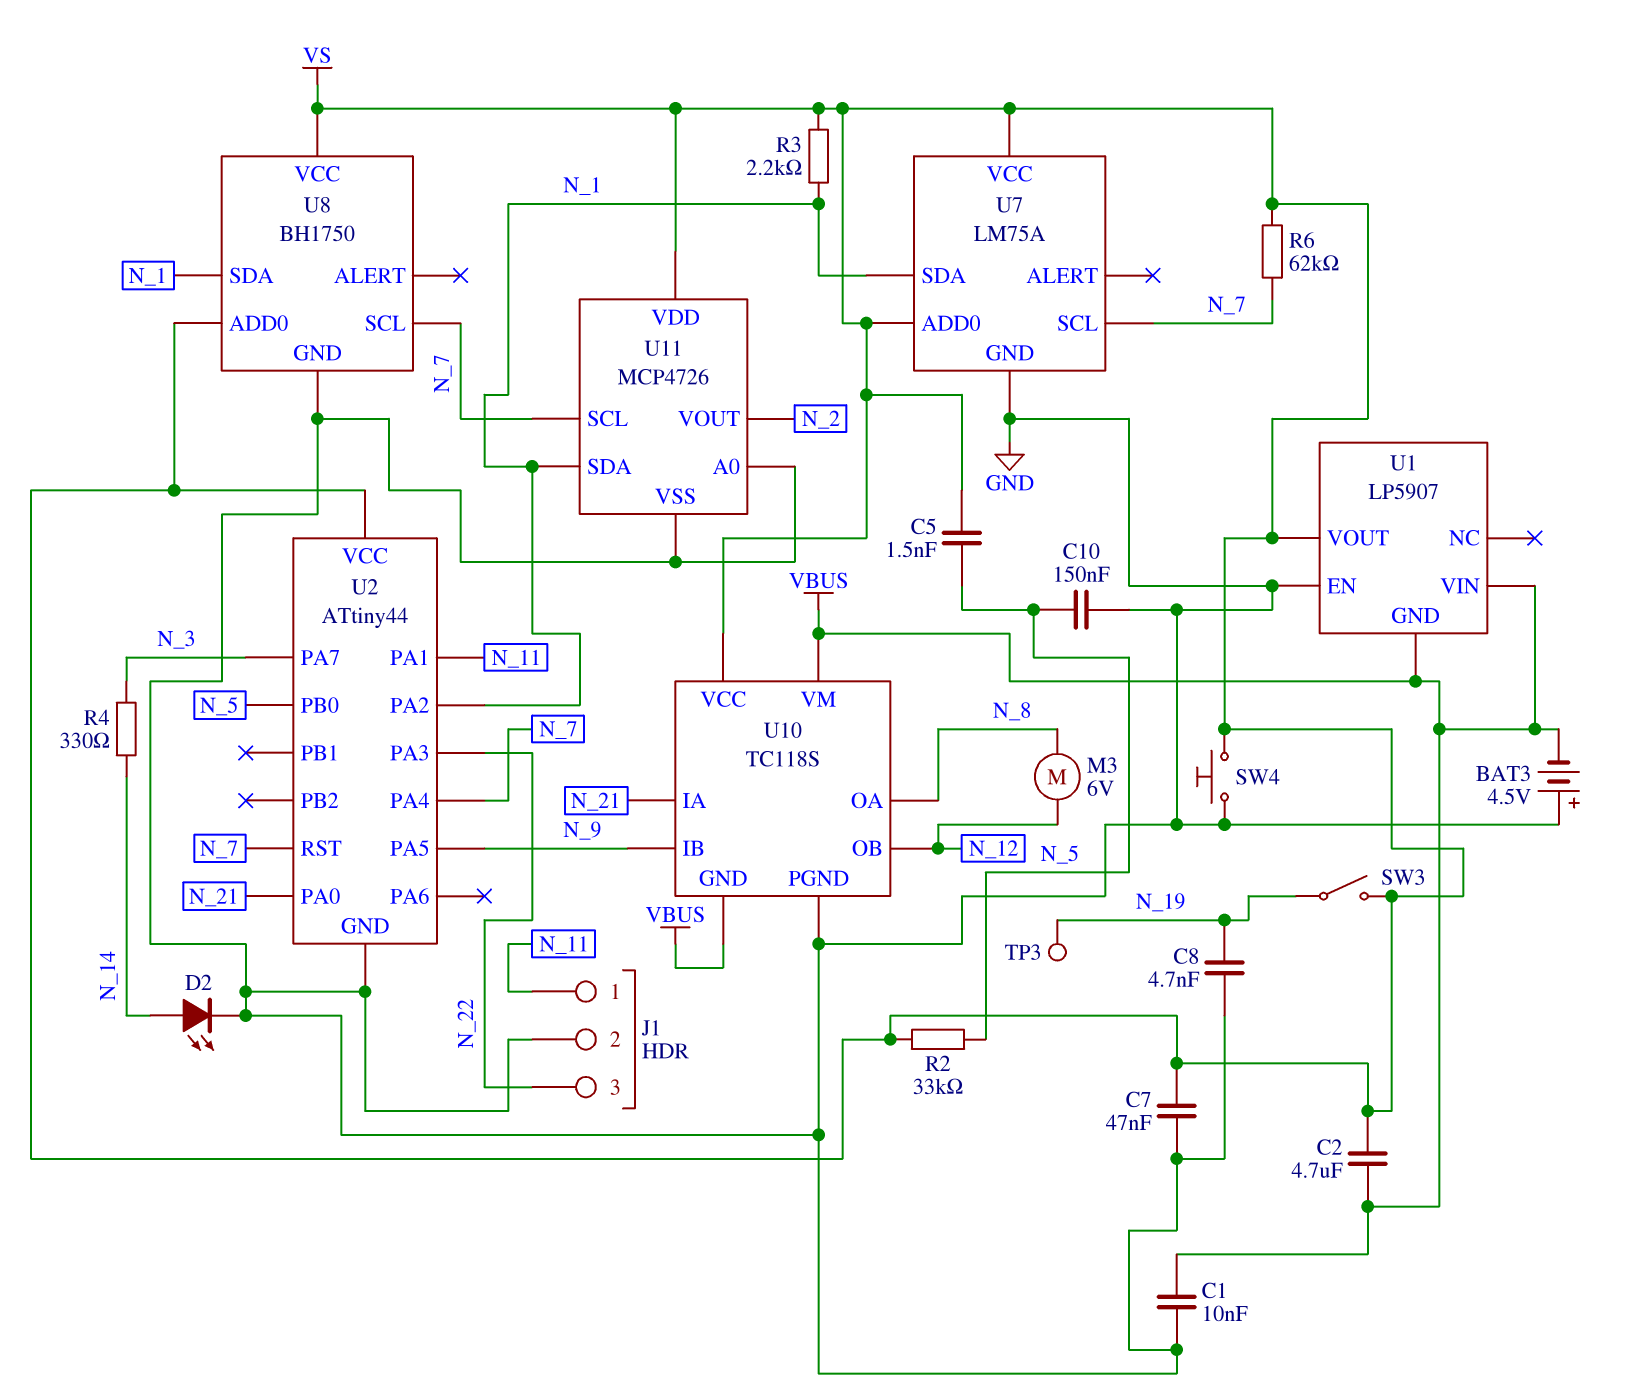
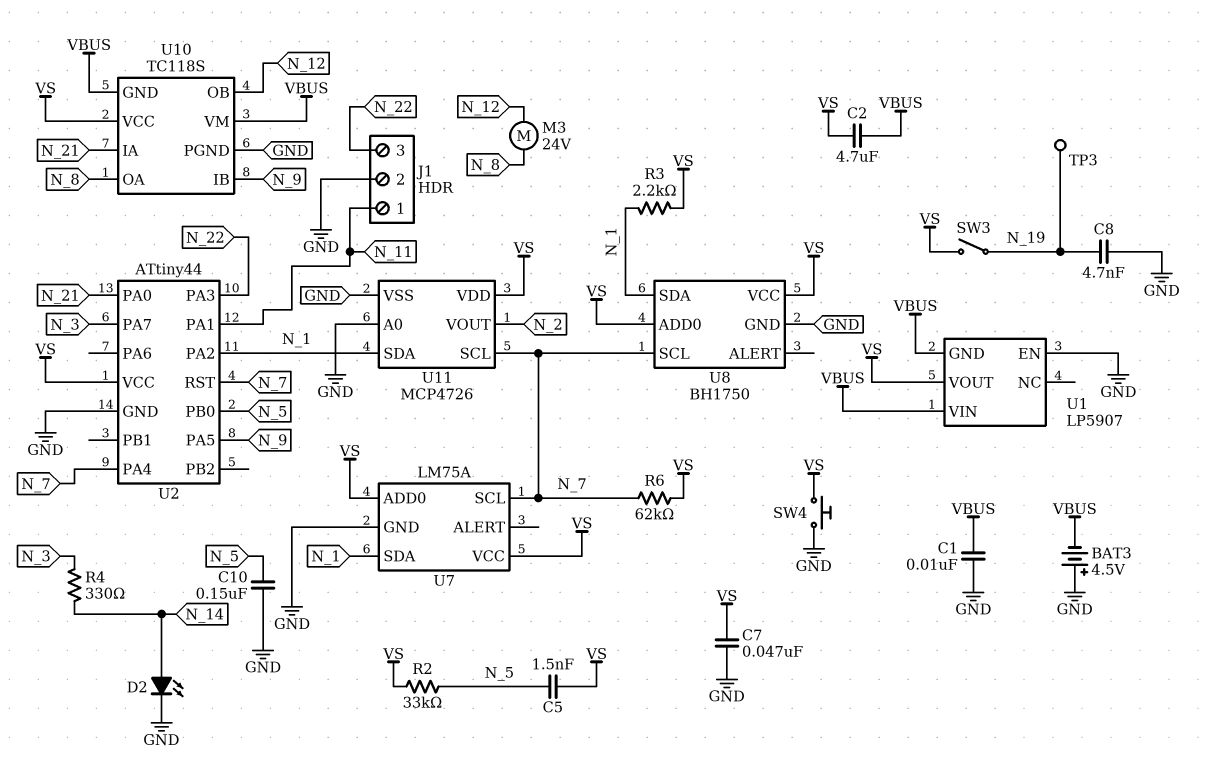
M3: motor 6V (N_8, N_12) -> motor 24V (N_8, N_12)

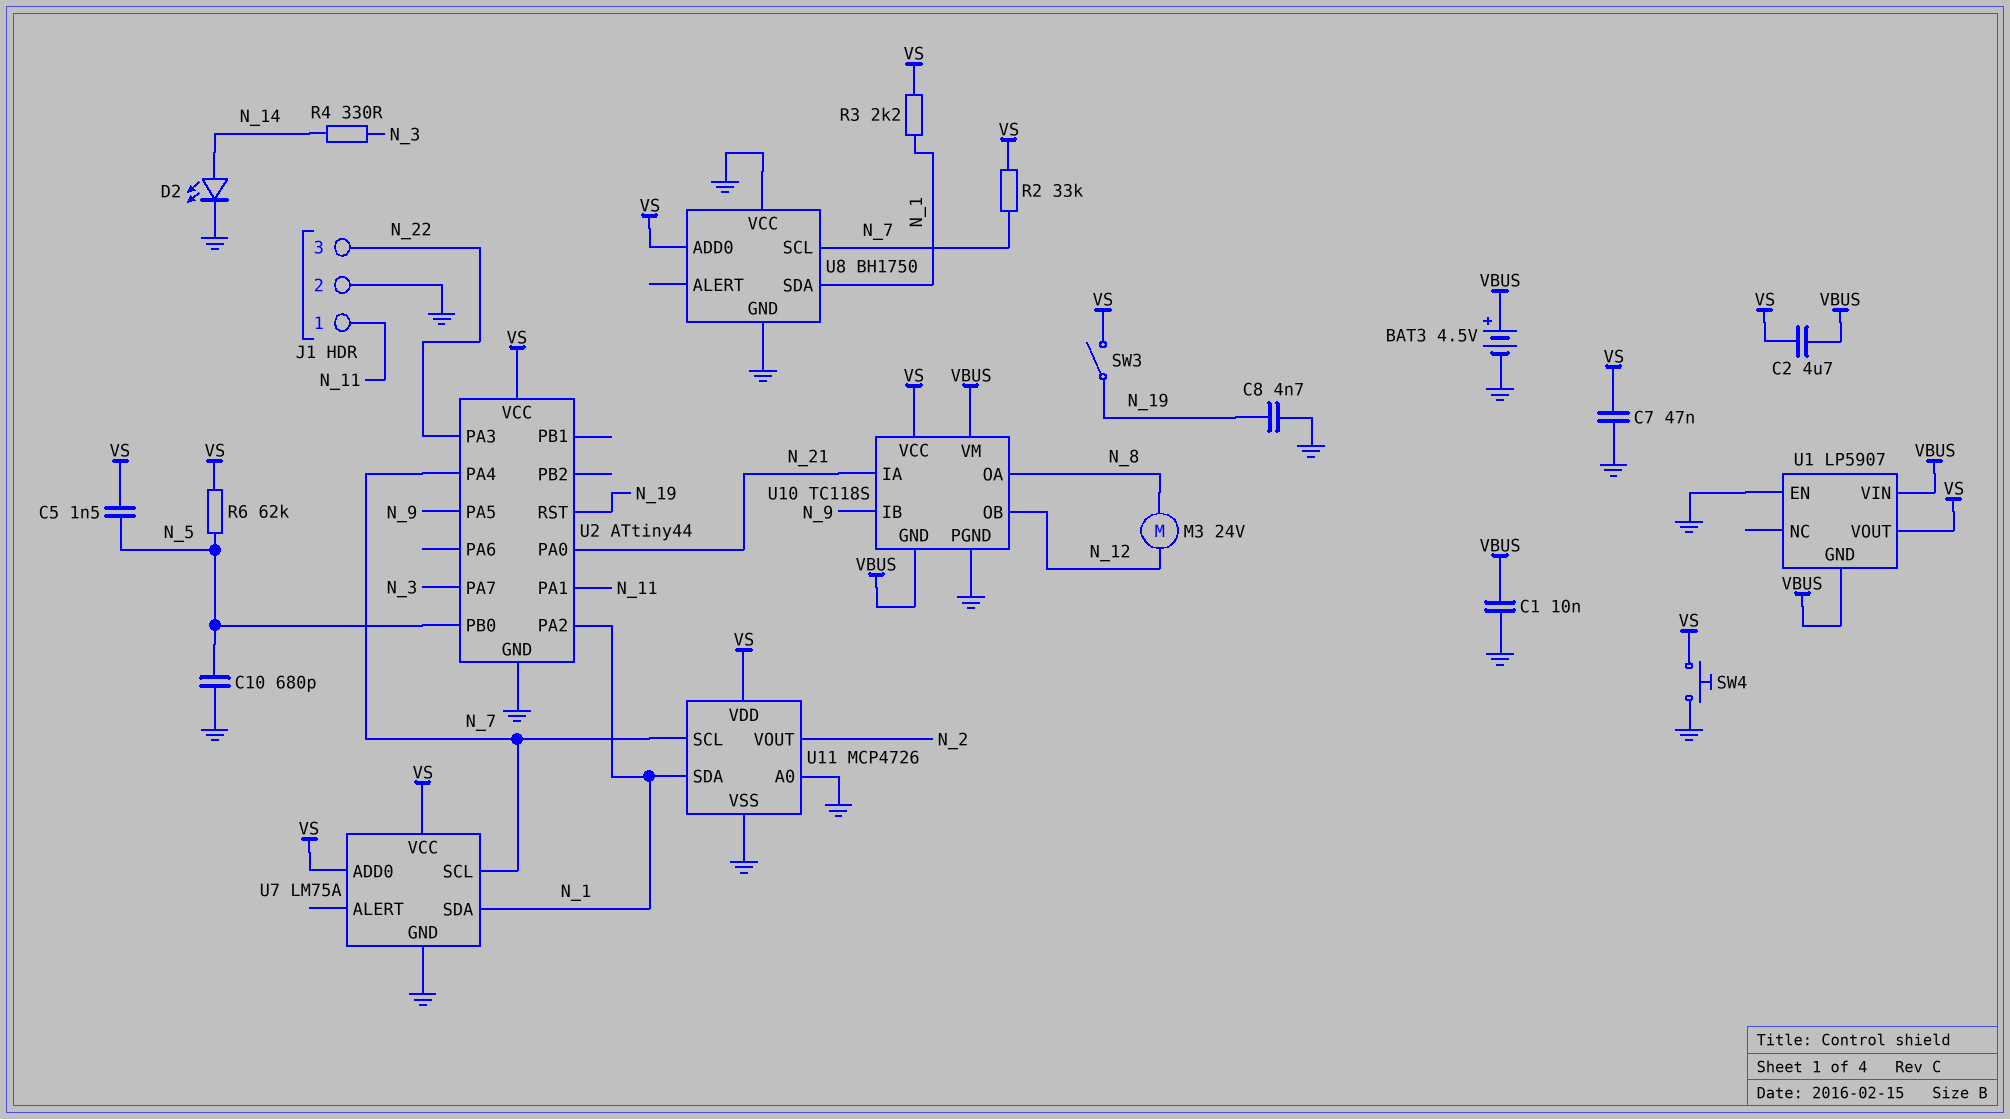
BAT3: 4.5V (plus GND, minus VBUS) -> 4.5V (plus VBUS, minus GND)
C10: 150nF (GND, N_5) -> 680pF (GND, N_5)
R2: 33k (N_5, VS) -> 33k (N_7, VS)
R6: 62k (N_7, VS) -> 62k (N_5, VS)
TP3: test point (N_19) -> none
U2 pin RST: N_7 -> N_19
U8 pin VCC: VS -> GND

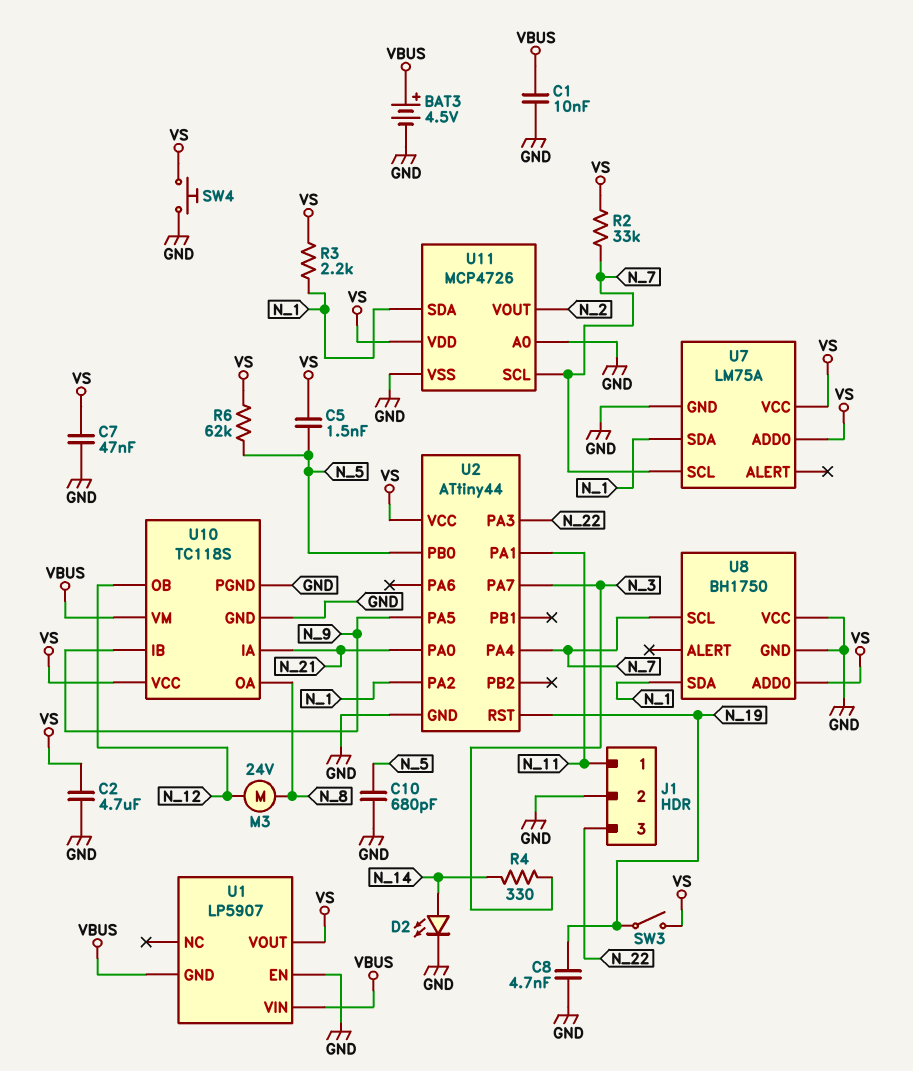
C2: 4.7uF (VBUS, VS) -> 4.7uF (GND, VS)
U10 pin GND: VBUS -> GND

